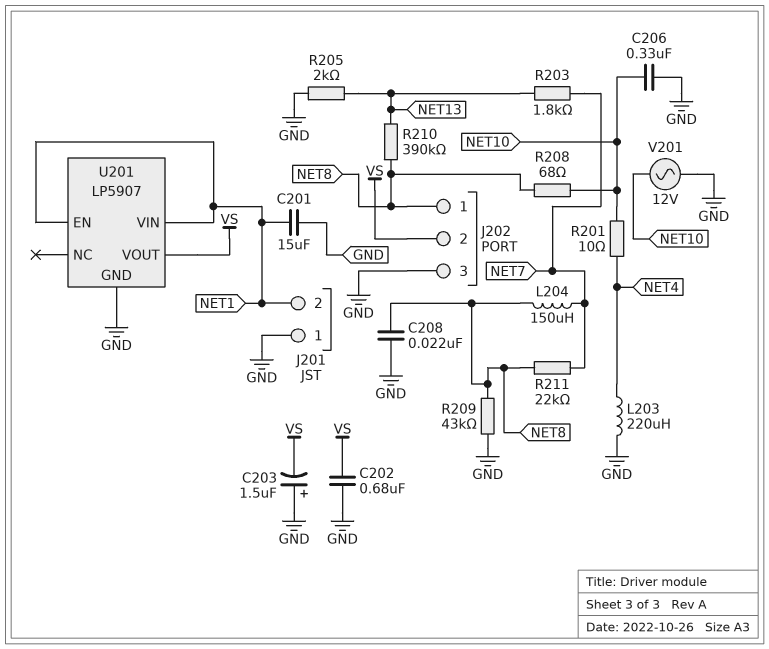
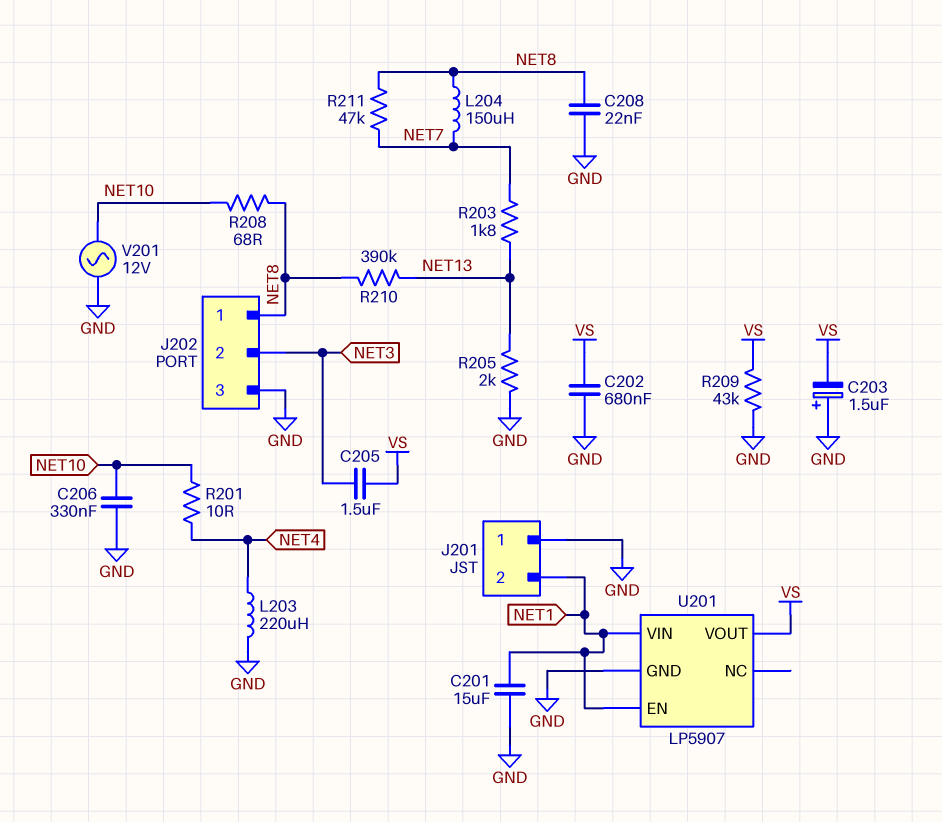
C205: none -> 1.5uF (NET3, VS)
J202 pin 2: VS -> NET3
R209: 43k (GND, NET8) -> 43k (GND, VS)
R211: 22k (NET7, NET8) -> 47k (NET7, NET8)

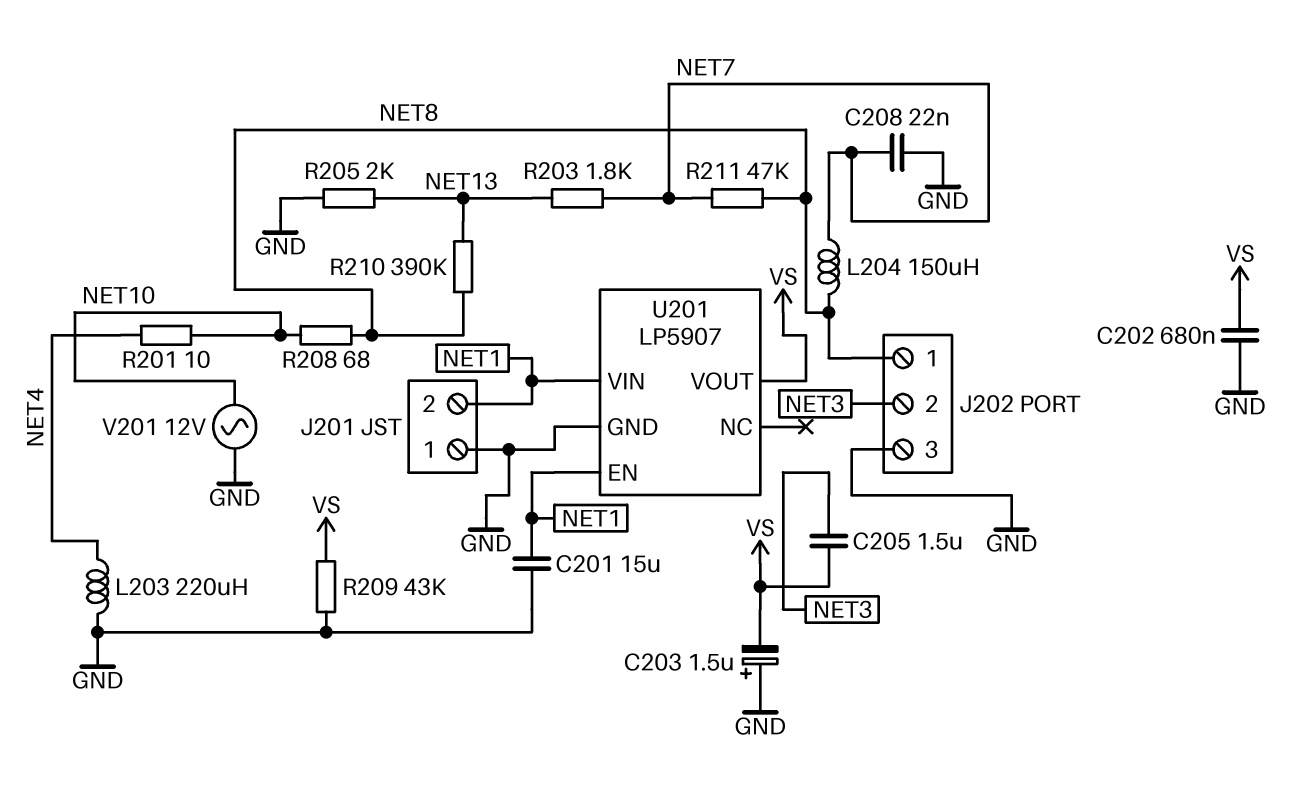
C206: 330nF (GND, NET10) -> none
C208: 22nF (GND, NET8) -> 22nF (GND, NET7)

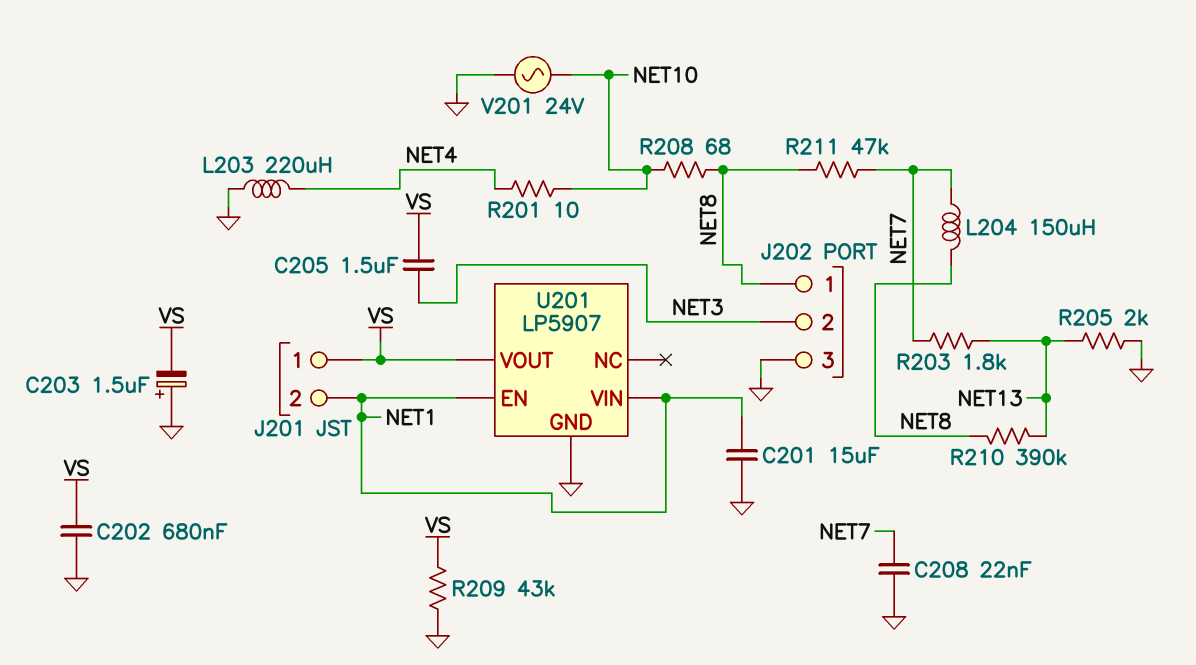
J201 pin 1: GND -> VS
V201: AC 12V (GND, NET10) -> AC 24V (GND, NET10)

